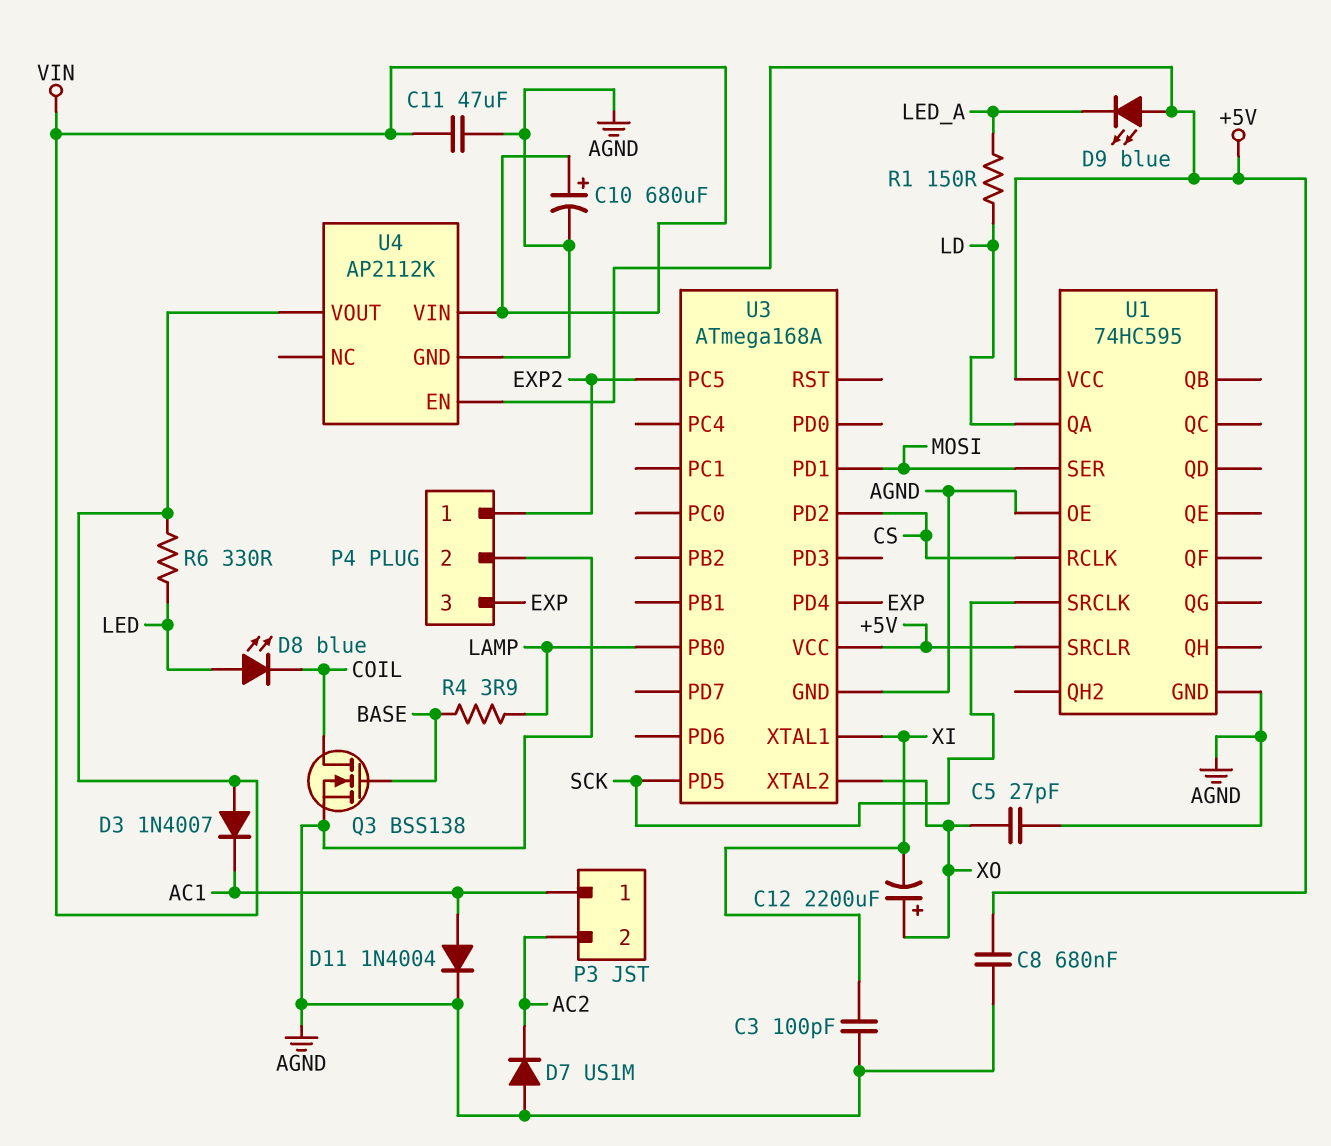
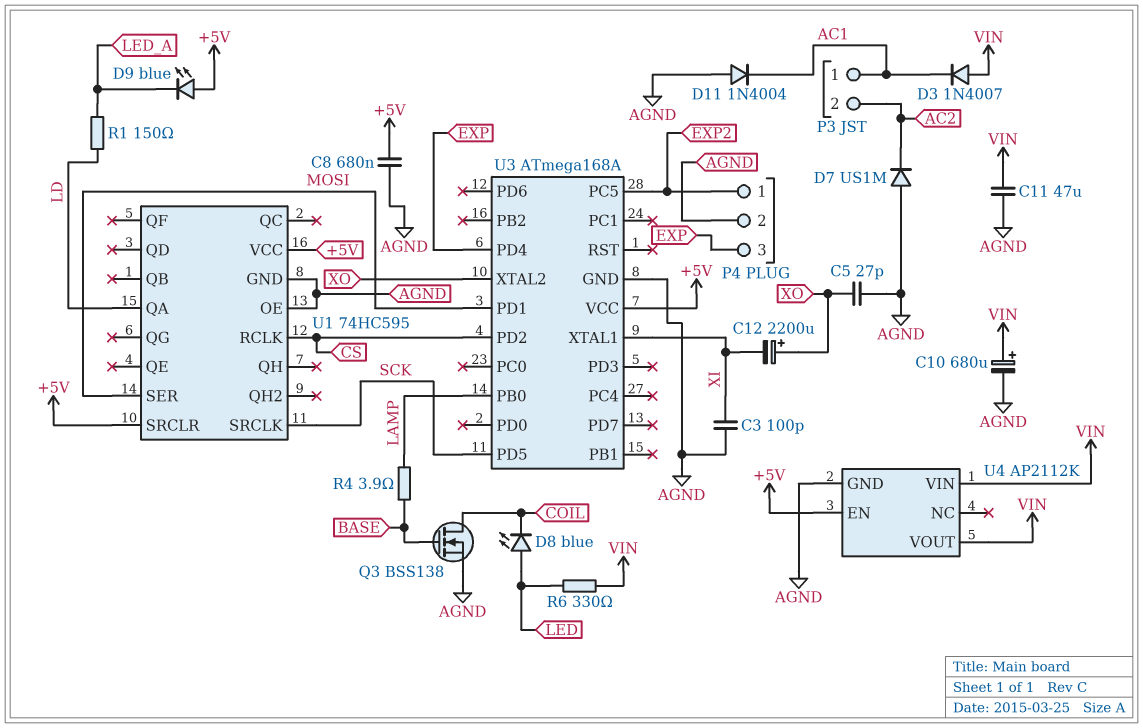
D11: diode 1N4004 (A AC1, K AGND) -> diode 1N4004 (A AGND, K AC1)

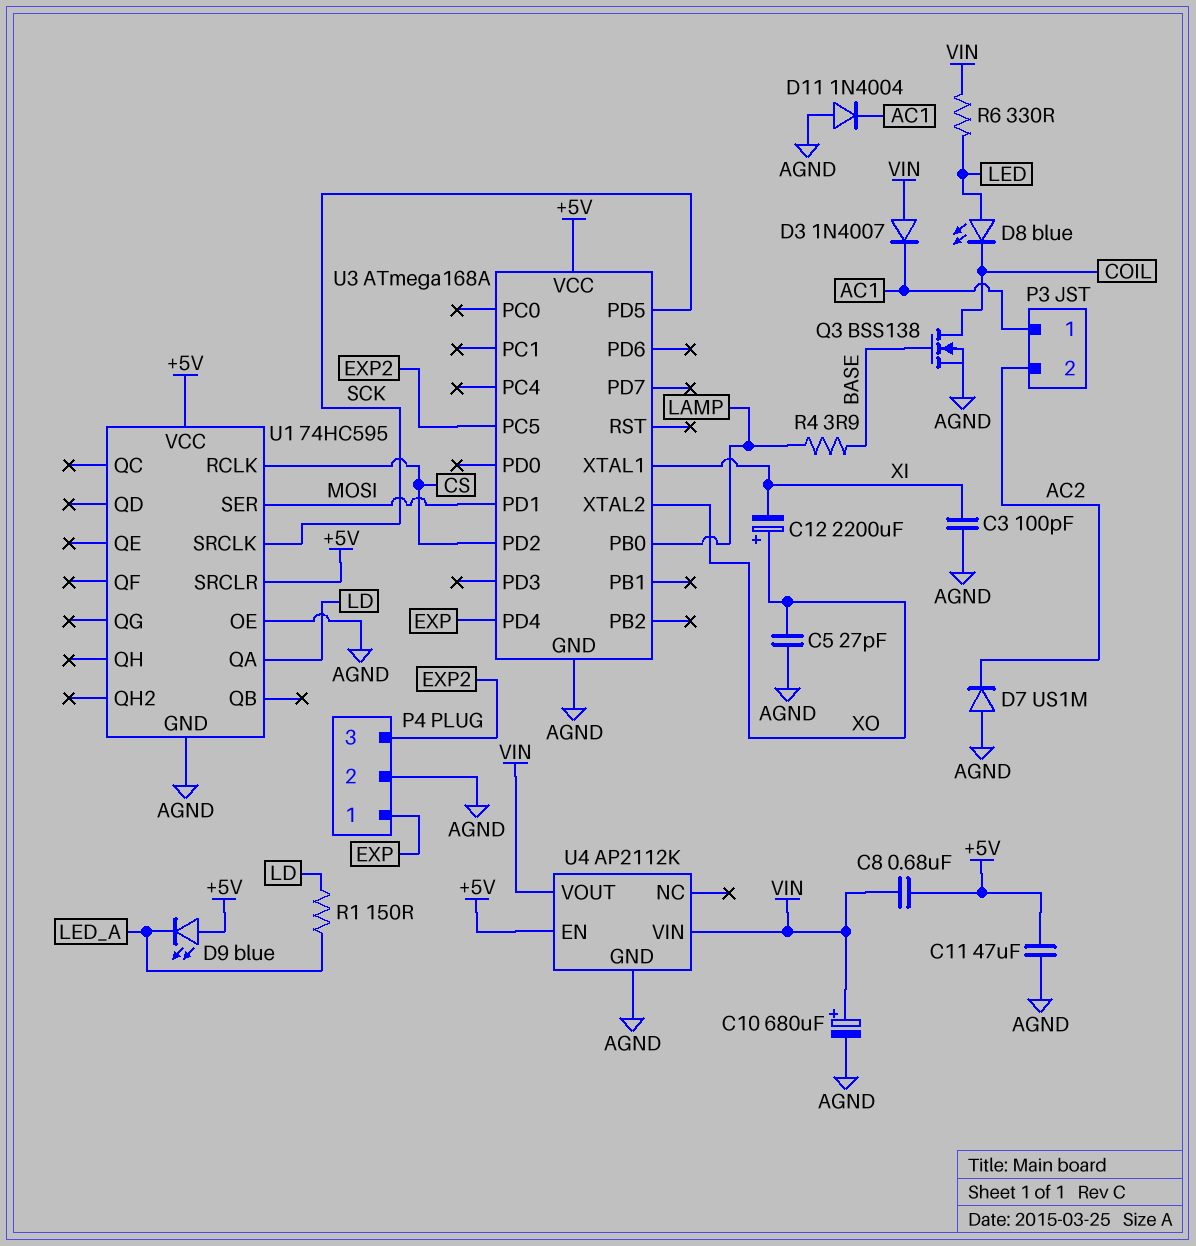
C8: 680nF (+5V, AGND) -> 680nF (+5V, VIN)
C11: 47uF (AGND, VIN) -> 47uF (+5V, AGND)
P4 pin 1: EXP2 -> EXP
P4 pin 3: EXP -> EXP2

